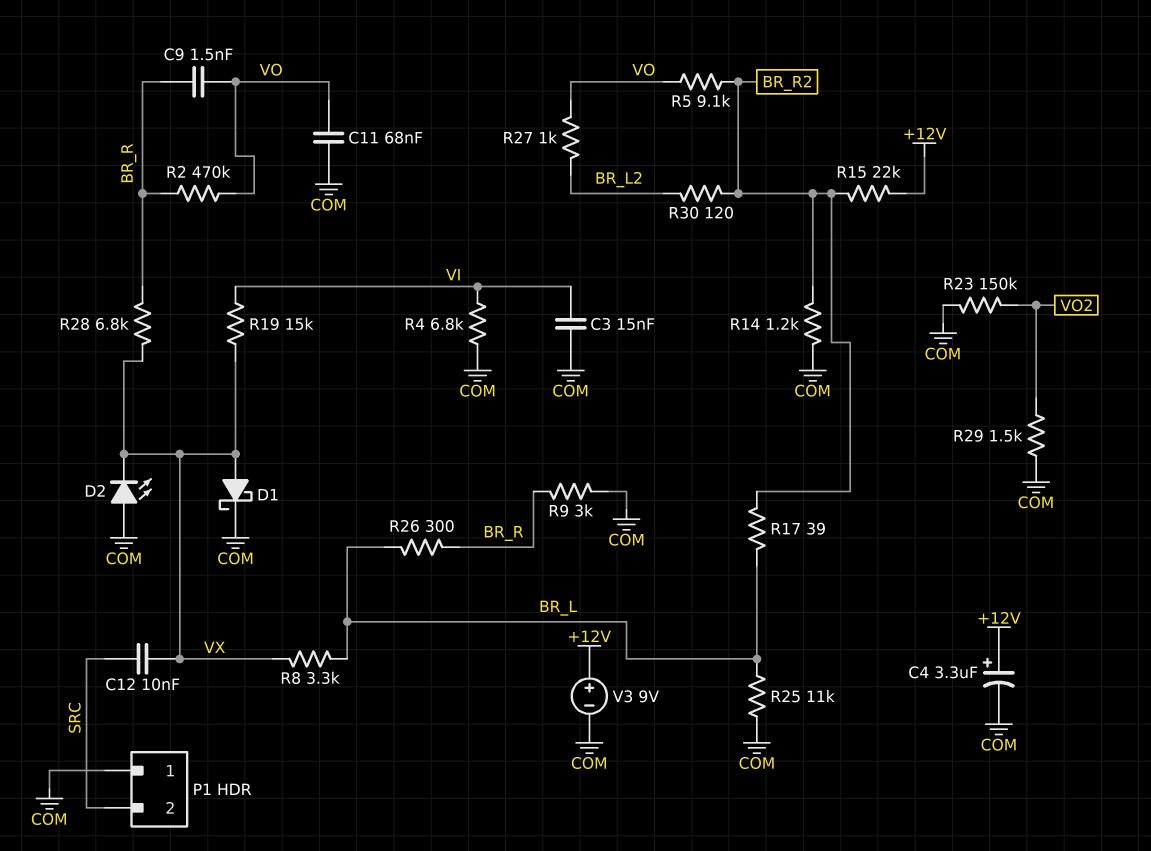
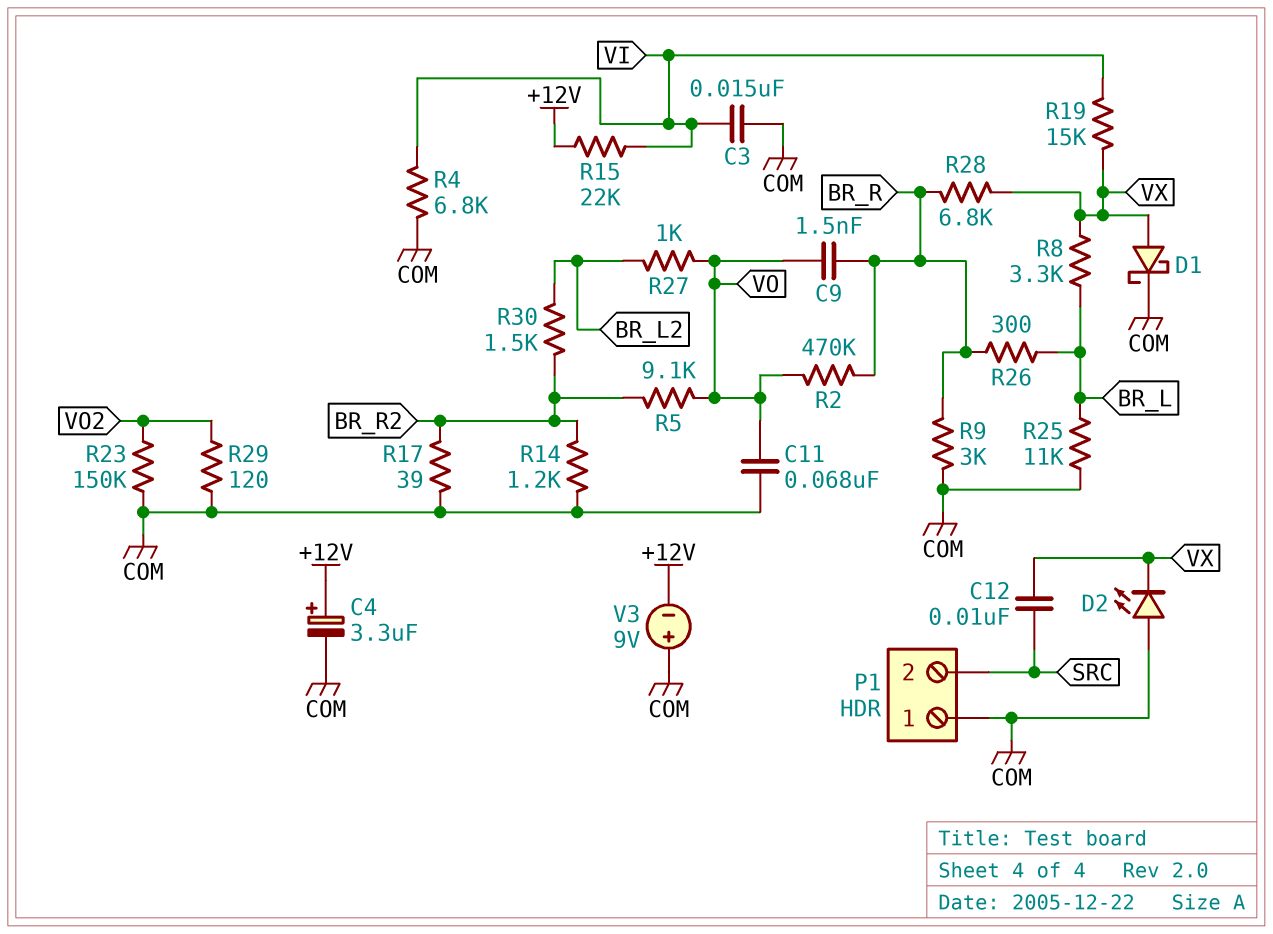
R15: 22k (+12V, BR_R2) -> 22k (+12V, VI)
R17: 39 (BR_L, BR_R2) -> 39 (BR_R2, COM)
R29: 1.5k (COM, VO2) -> 120 (COM, VO2)
R30: 120 (BR_L2, BR_R2) -> 1.5k (BR_L2, BR_R2)
V3: 9V (plus +12V, minus COM) -> 9V (plus COM, minus +12V)

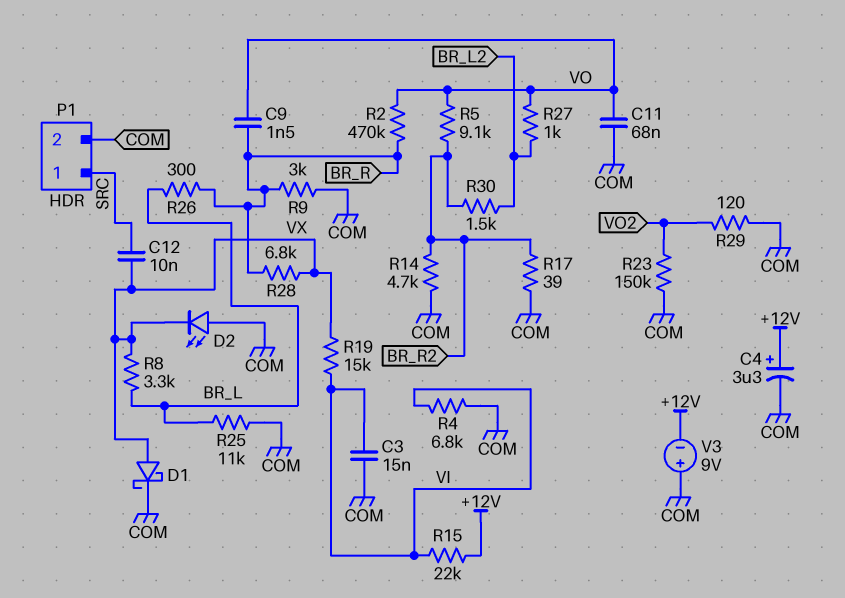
P1 pin 1: COM -> SRC
P1 pin 2: SRC -> COM
R14: 1.2k (BR_R2, COM) -> 4.7k (BR_R2, COM)

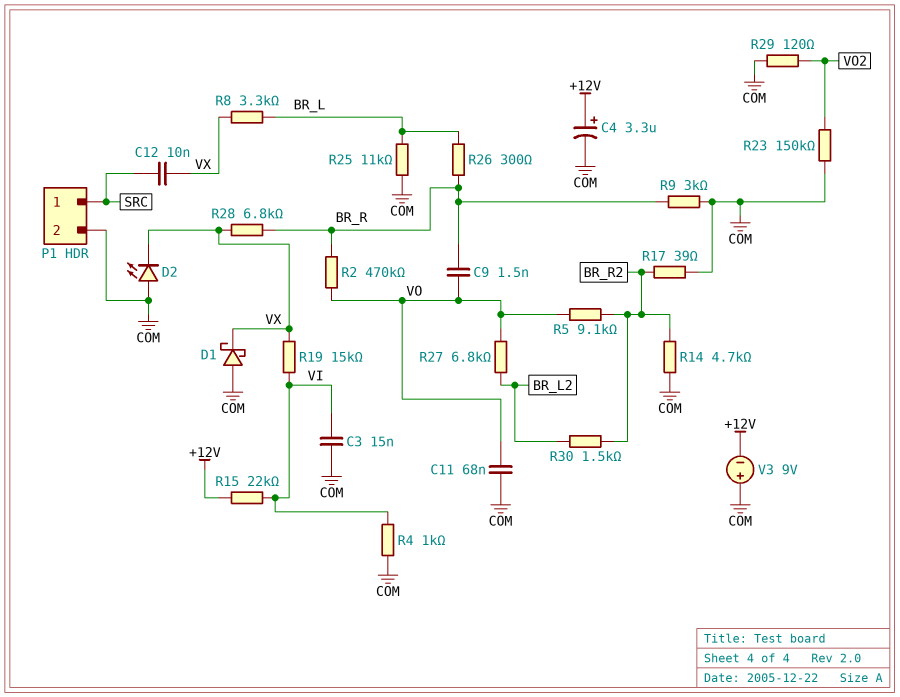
D1: schottky (A VX, K COM) -> schottky (A COM, K VX)
R4: 6.8k (COM, VI) -> 1k (COM, VI)
R27: 1k (BR_L2, VO) -> 6.8k (BR_L2, VO)

